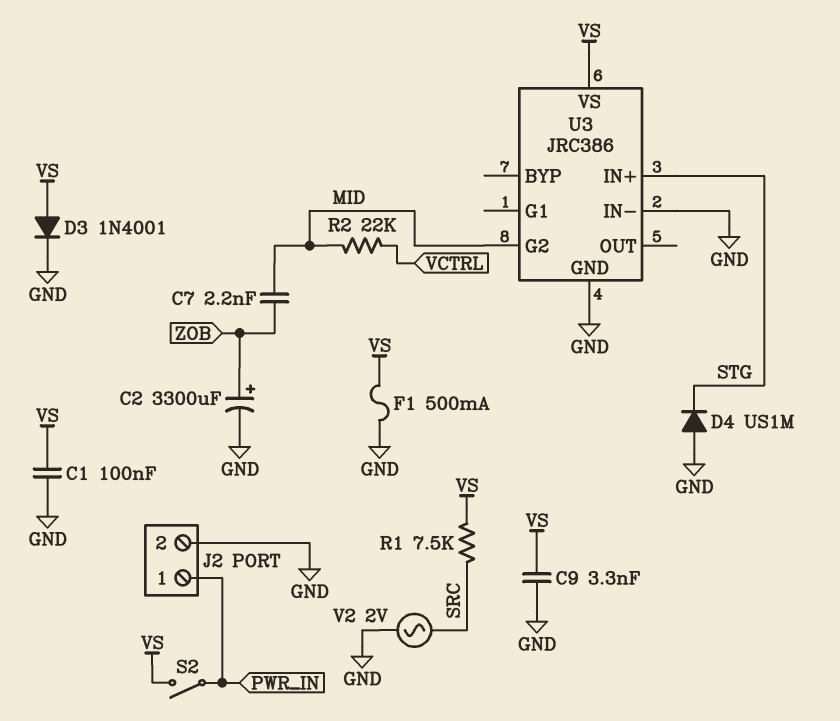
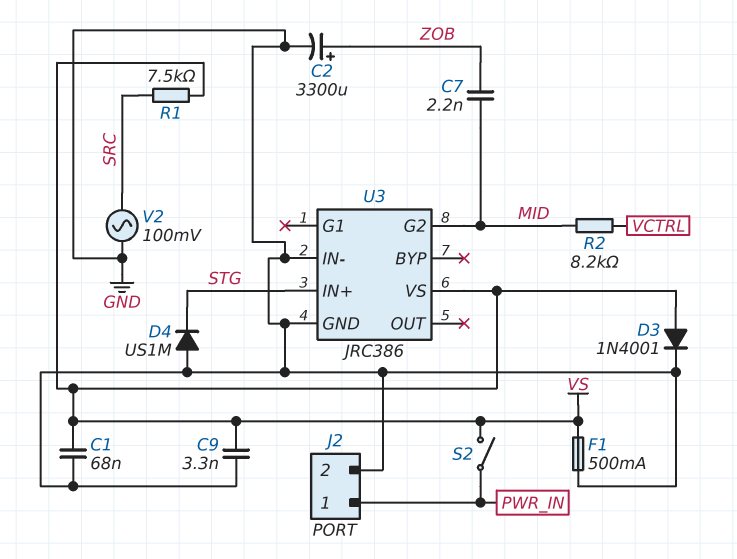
C1: 100nF (GND, VS) -> 68nF (GND, VS)
R2: 22k (MID, VCTRL) -> 8.2k (MID, VCTRL)
V2: AC 2V (GND, SRC) -> AC 100mV (GND, SRC)

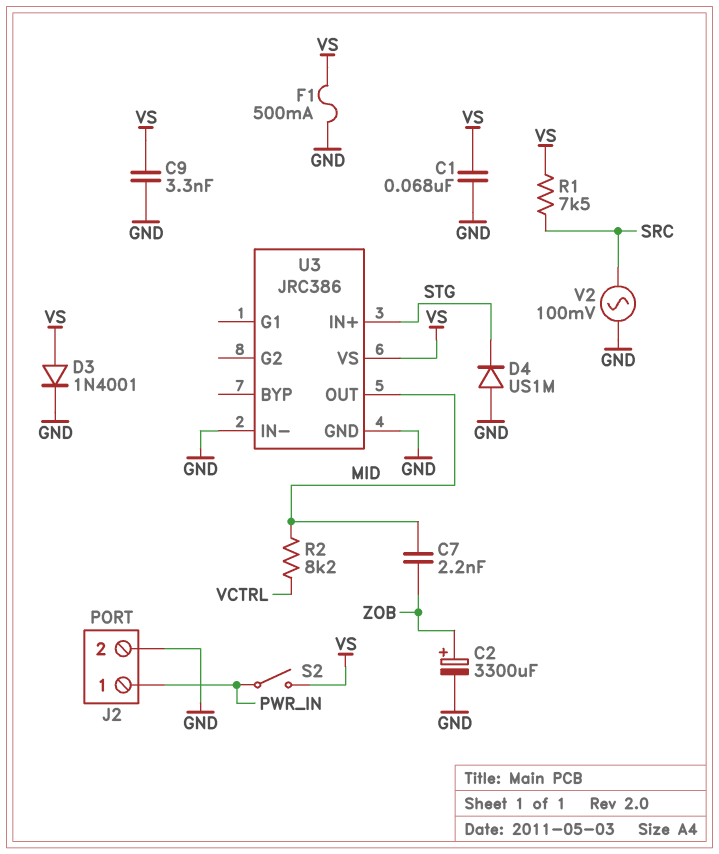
U3 pin G2: MID -> none
U3 pin OUT: none -> MID

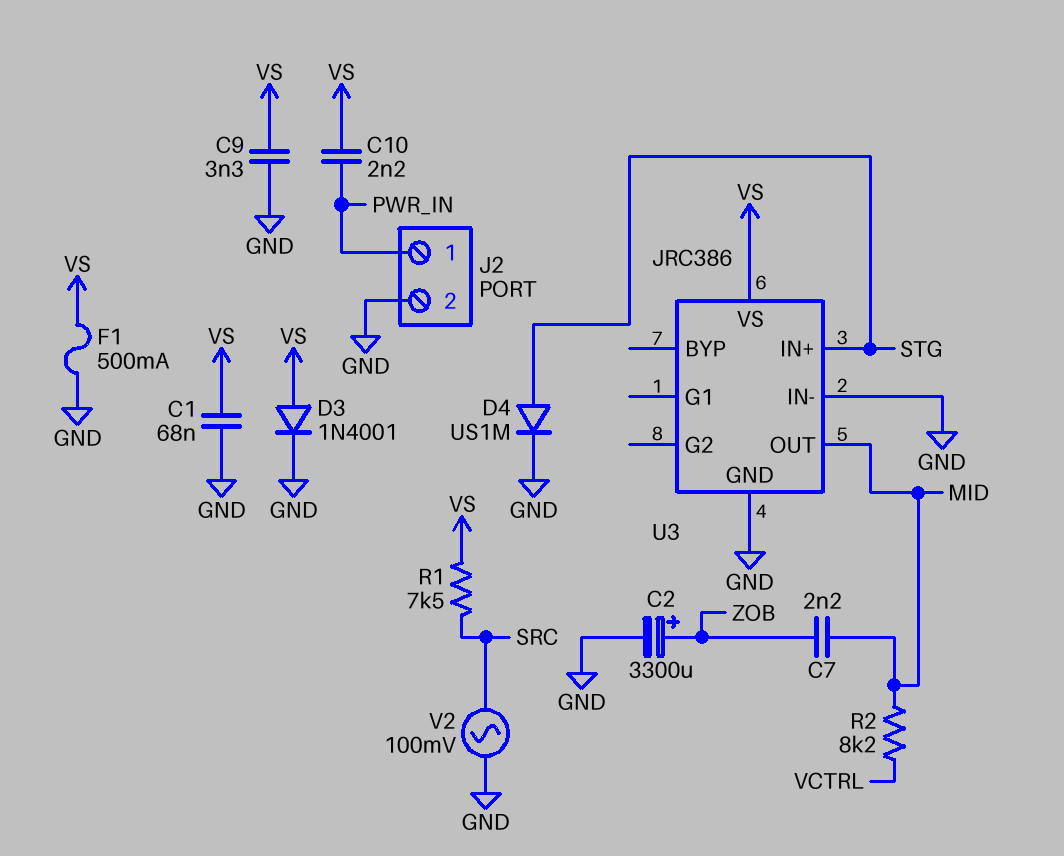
C10: none -> 2.2nF (PWR_IN, VS)
D4: diode US1M (A GND, K STG) -> diode US1M (A STG, K GND)
S2: switch (PWR_IN, VS) -> none

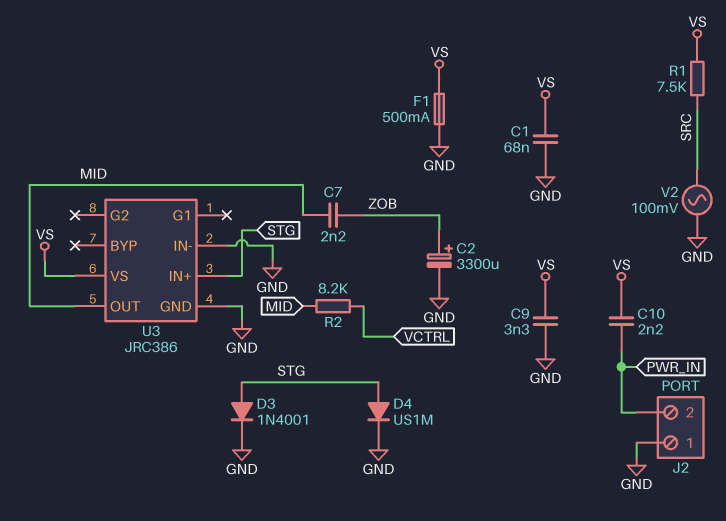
D3: diode 1N4001 (A VS, K GND) -> diode 1N4001 (A STG, K GND)
J2 pin 1: PWR_IN -> GND
J2 pin 2: GND -> PWR_IN

